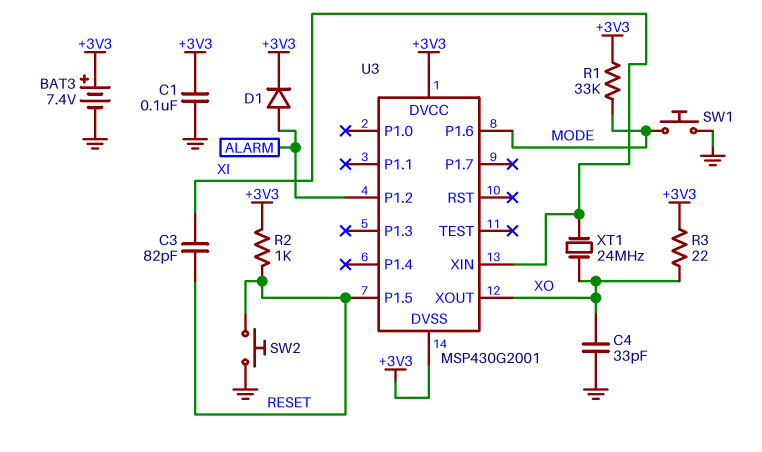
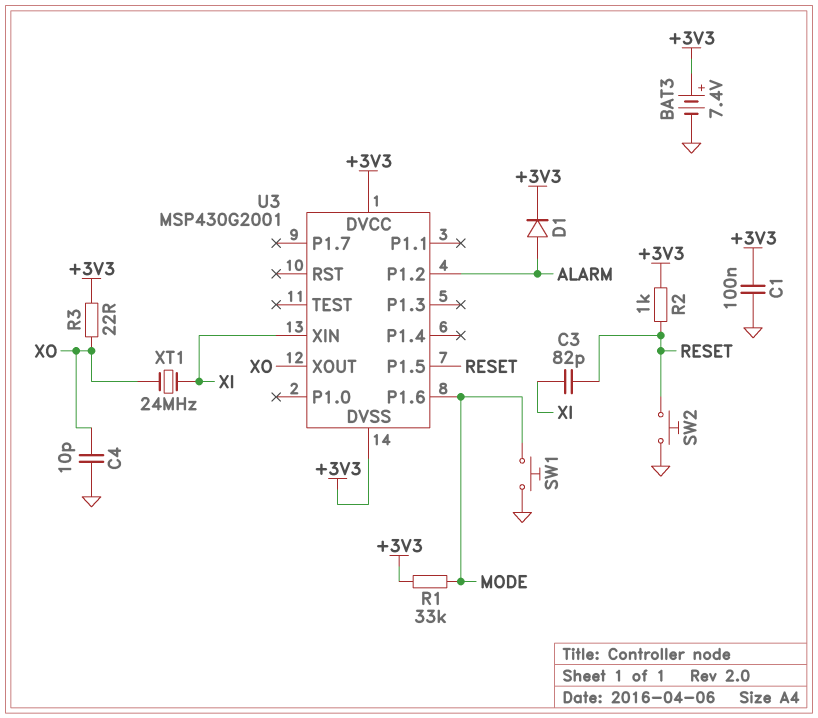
C4: 33pF (GND, XO) -> 10pF (GND, XO)

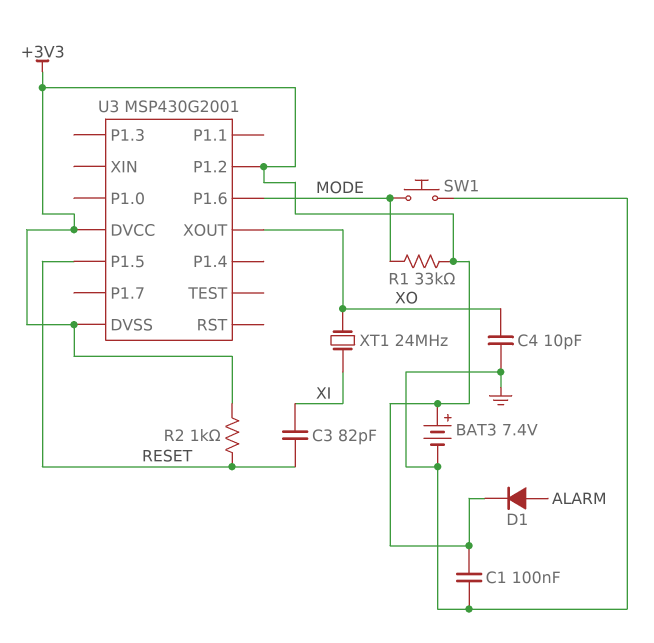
R3: 22 (+3V3, XO) -> none
SW2: button (GND, RESET) -> none
U3 pin P1.2: ALARM -> +3V3
U3 pin XIN: XI -> none

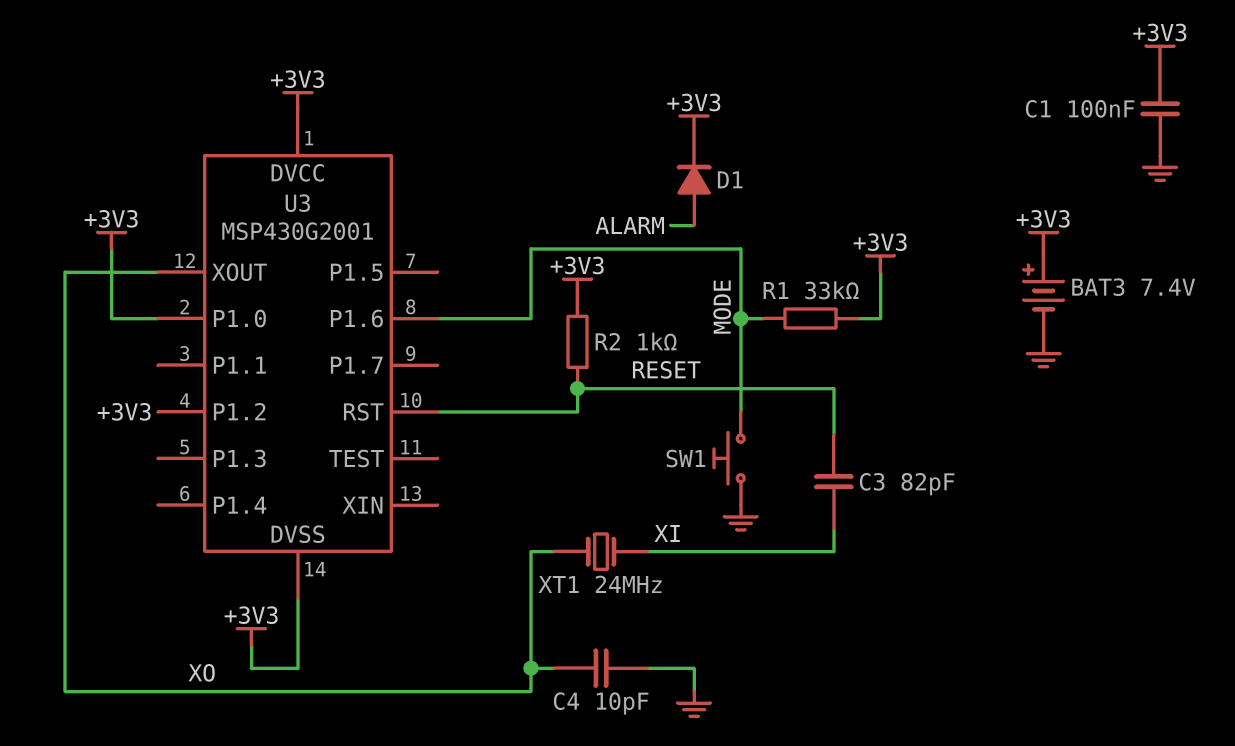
U3 pin P1.0: none -> +3V3
U3 pin P1.5: RESET -> none
U3 pin RST: none -> RESET

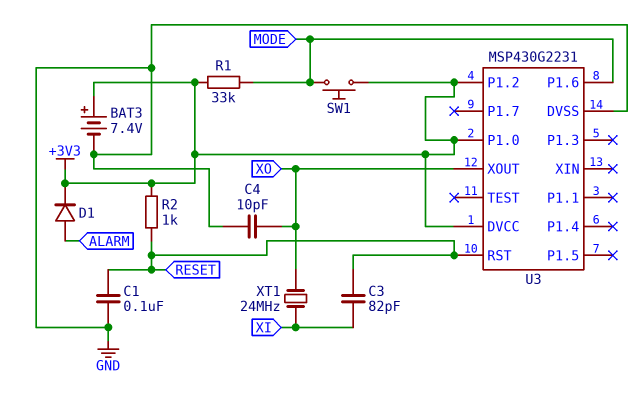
C1: 100nF (+3V3, GND) -> 100nF (GND, RESET)
SW1: button (GND, MODE) -> button (+3V3, MODE)
U3: MSP430G2001 -> MSP430G2231
U3 pin DVSS: +3V3 -> GND

